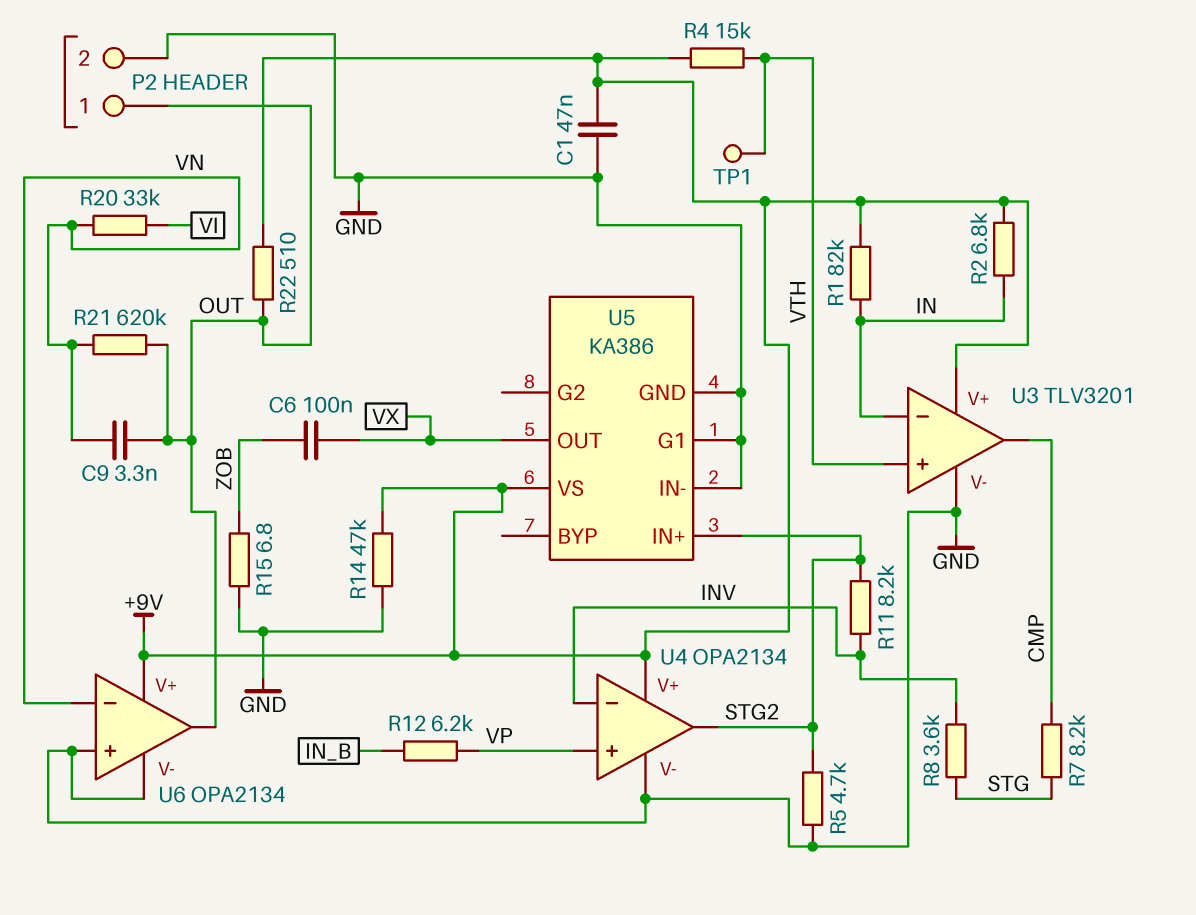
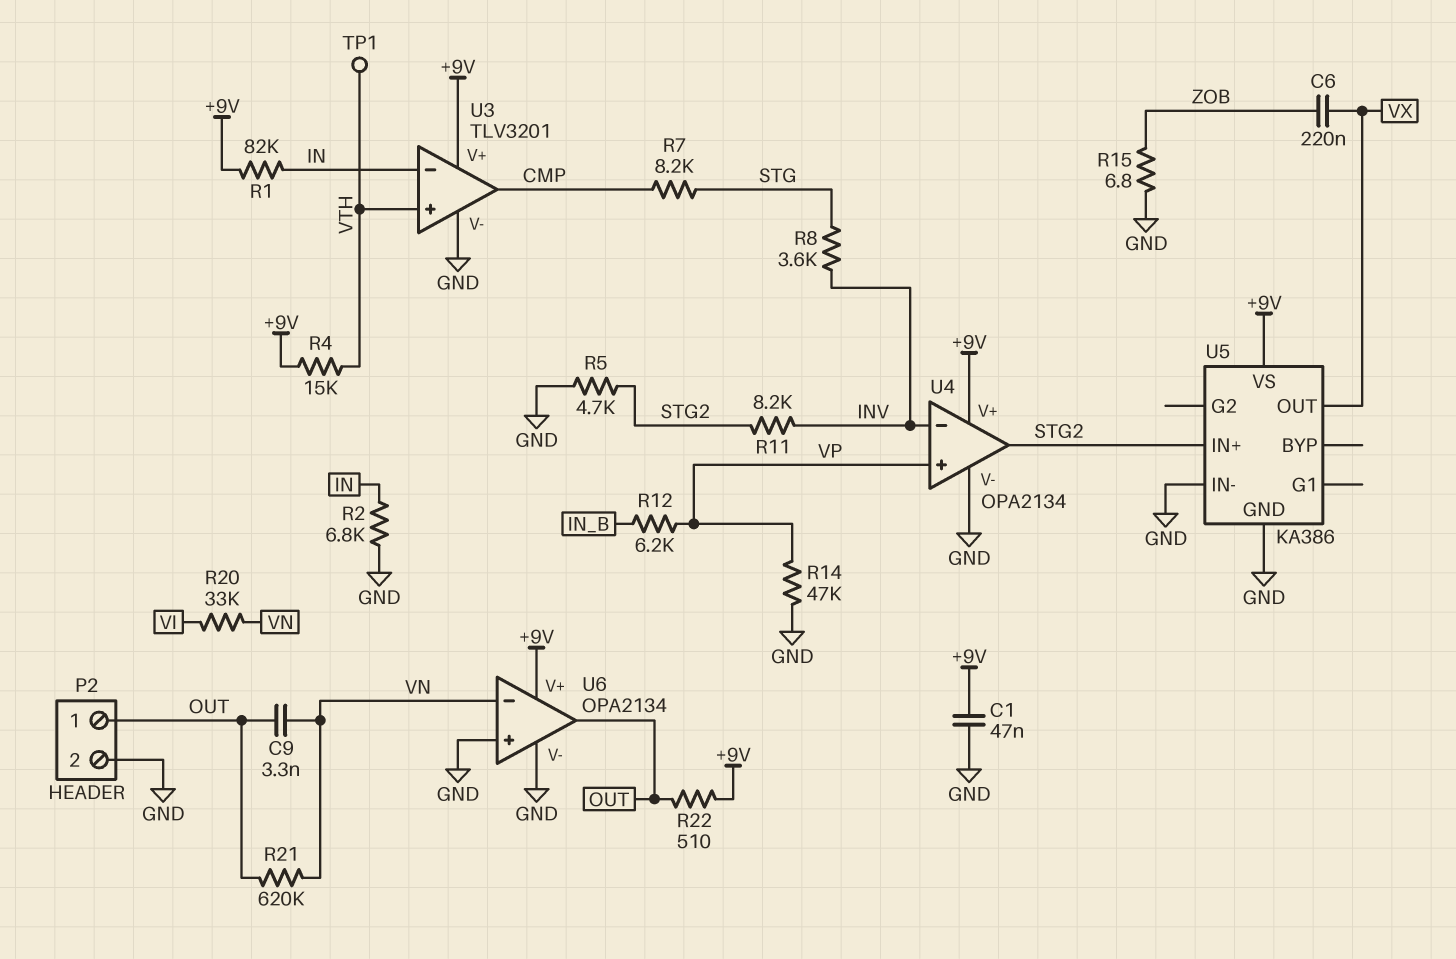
C6: 100nF (VX, ZOB) -> 220nF (VX, ZOB)
R2: 6.8k (+9V, IN) -> 6.8k (GND, IN)
R14: 47k (+9V, GND) -> 47k (GND, VP)
U5 pin G1: GND -> none

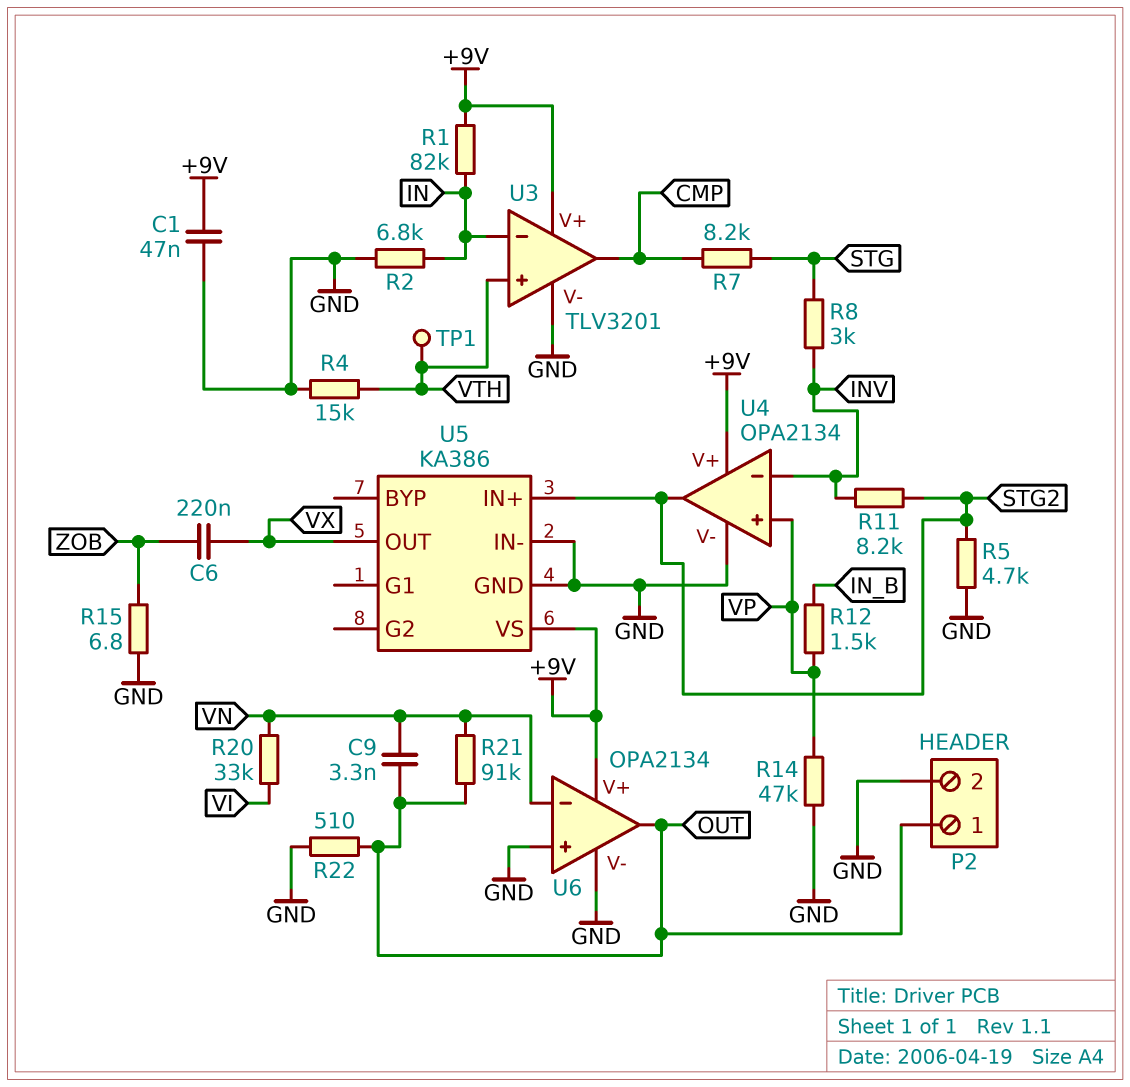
R4: 15k (+9V, VTH) -> 15k (GND, VTH)
R8: 3.6k (INV, STG) -> 3k (INV, STG)
R12: 6.2k (IN_B, VP) -> 1.5k (IN_B, VP)
R21: 620k (OUT, VN) -> 91k (OUT, VN)
R22: 510 (+9V, OUT) -> 510 (GND, OUT)

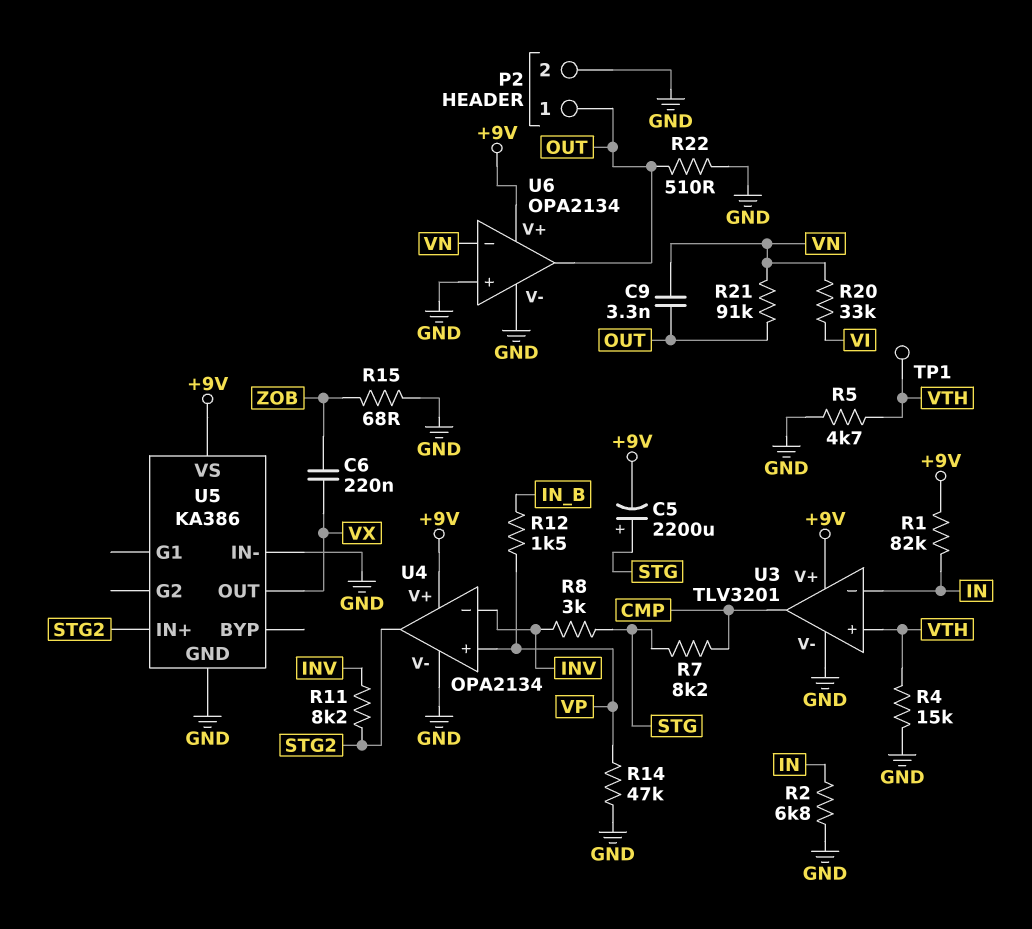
C1: 47nF (+9V, GND) -> none
C5: none -> 2200uF (plus STG, minus +9V)
R5: 4.7k (GND, STG2) -> 4.7k (GND, VTH)
R15: 6.8 (GND, ZOB) -> 68 (GND, ZOB)

